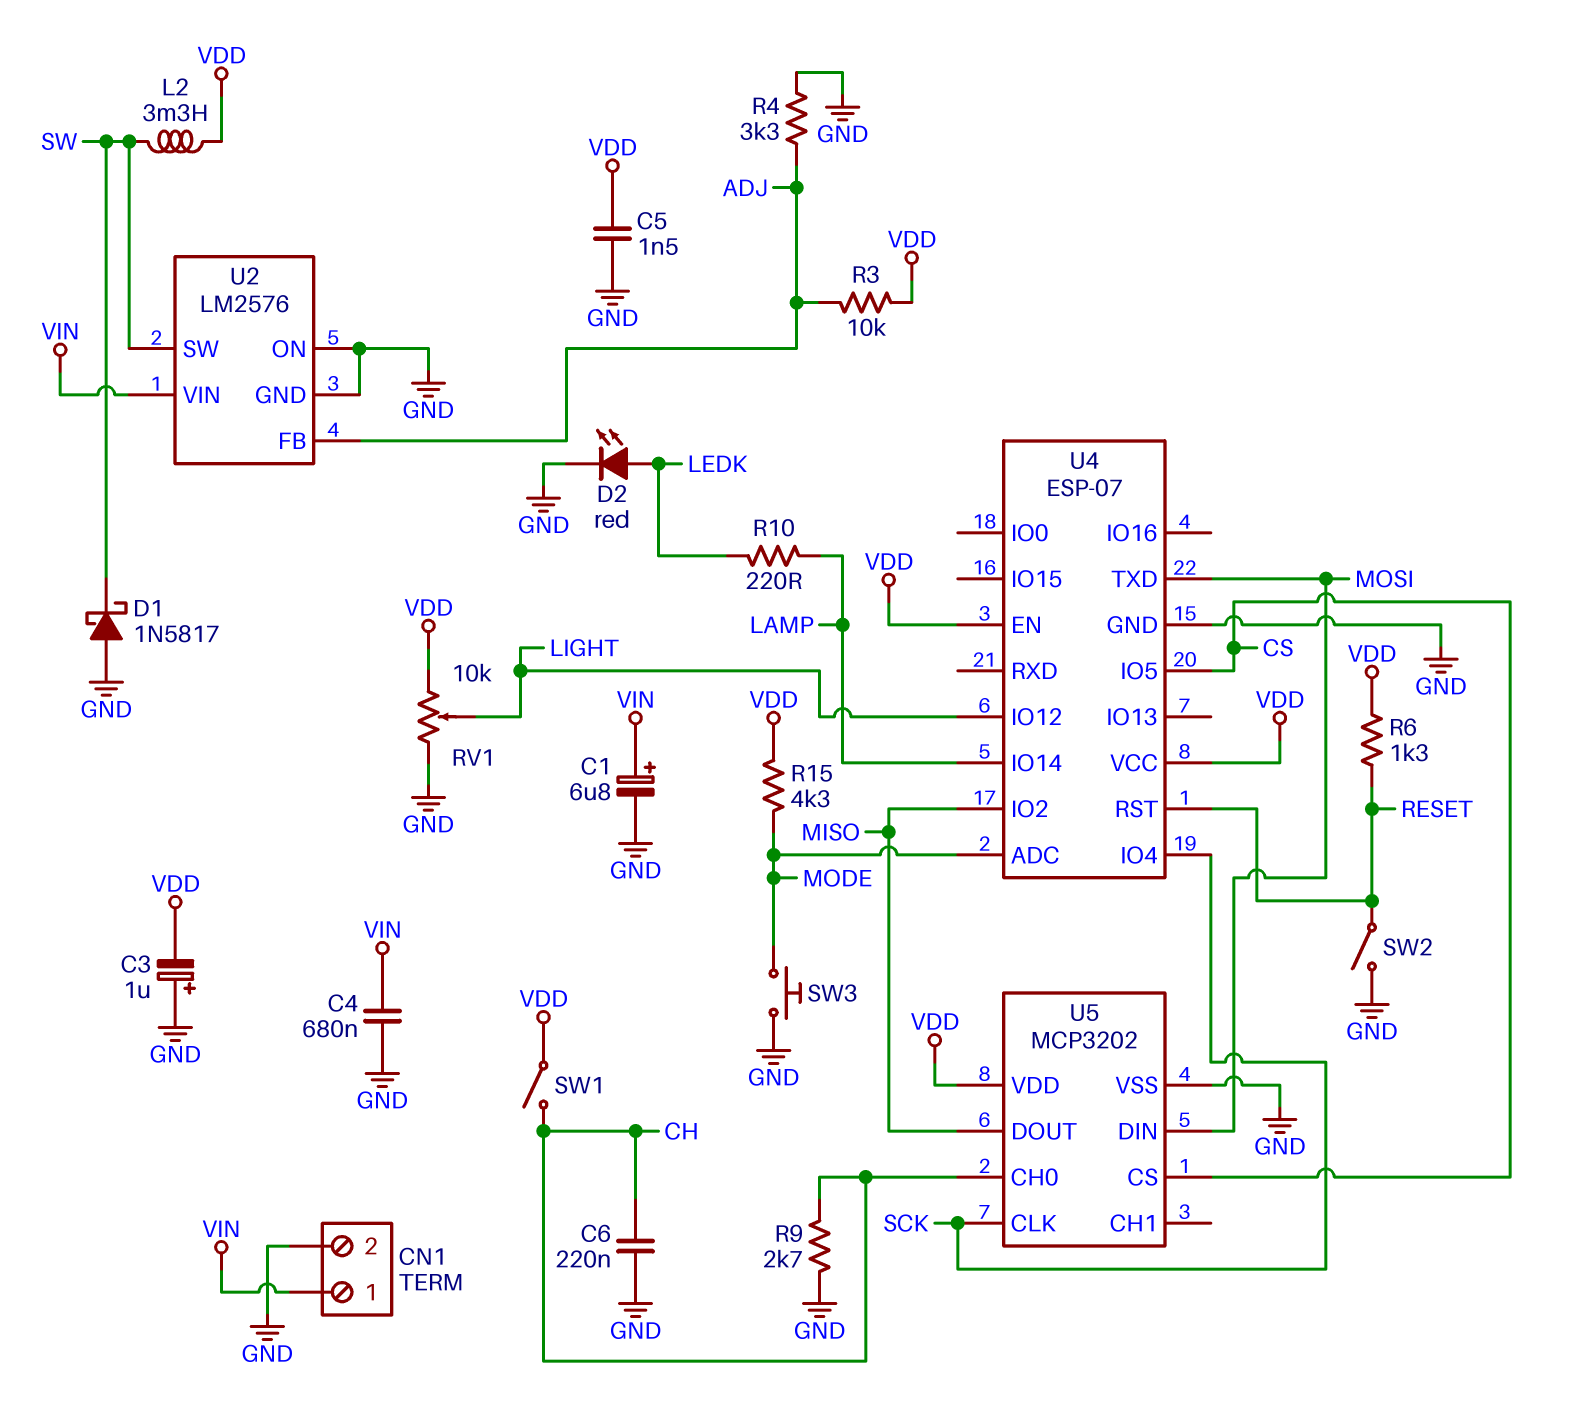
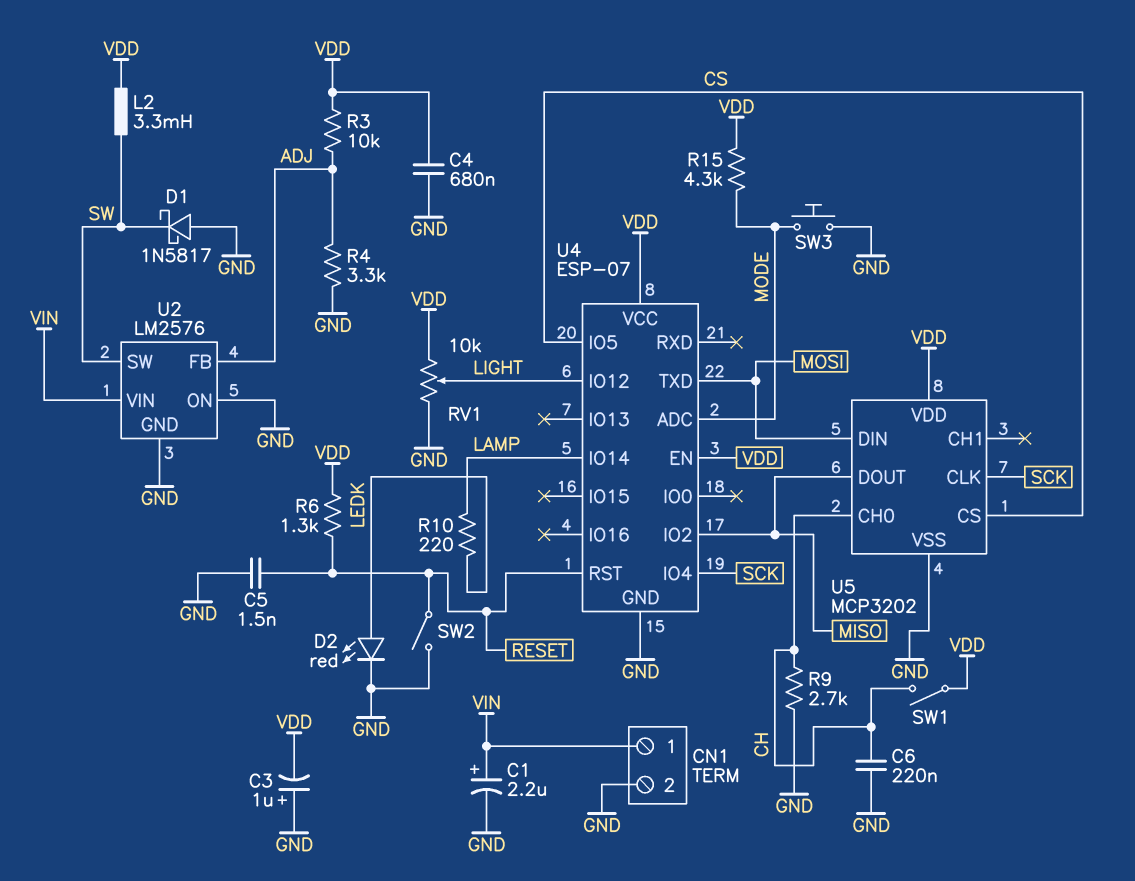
C1: 6.8uF (plus VIN, minus GND) -> 2.2uF (plus VIN, minus GND)
C4: 680nF (GND, VIN) -> 680nF (GND, VDD)
C5: 1.5nF (GND, VDD) -> 1.5nF (GND, RESET)

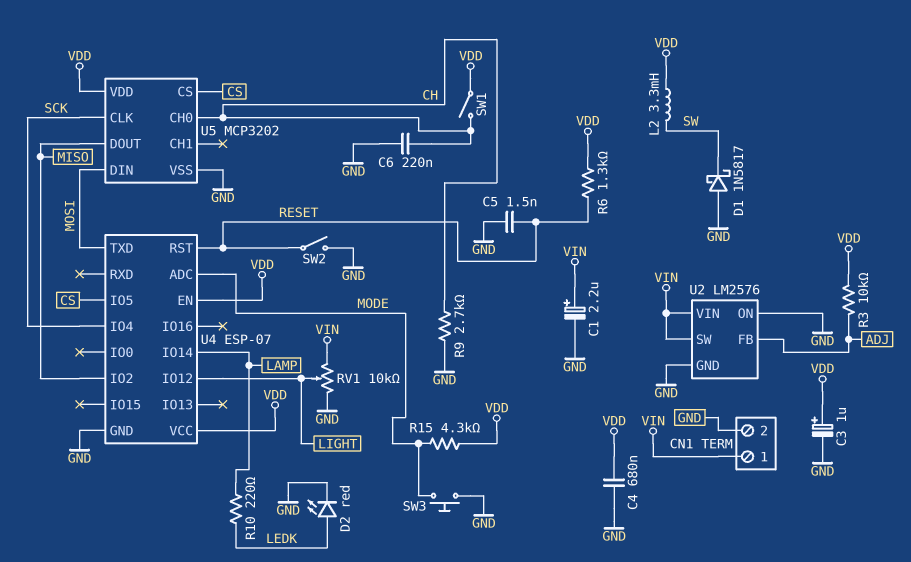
C3: 1uF (plus GND, minus VDD) -> 1uF (plus VDD, minus GND)
R4: 3.3k (ADJ, GND) -> none
RV1: 10k (GND, VDD, wiper LIGHT) -> 10k (GND, VIN, wiper LIGHT)
U2 pin SW: SW -> VIN

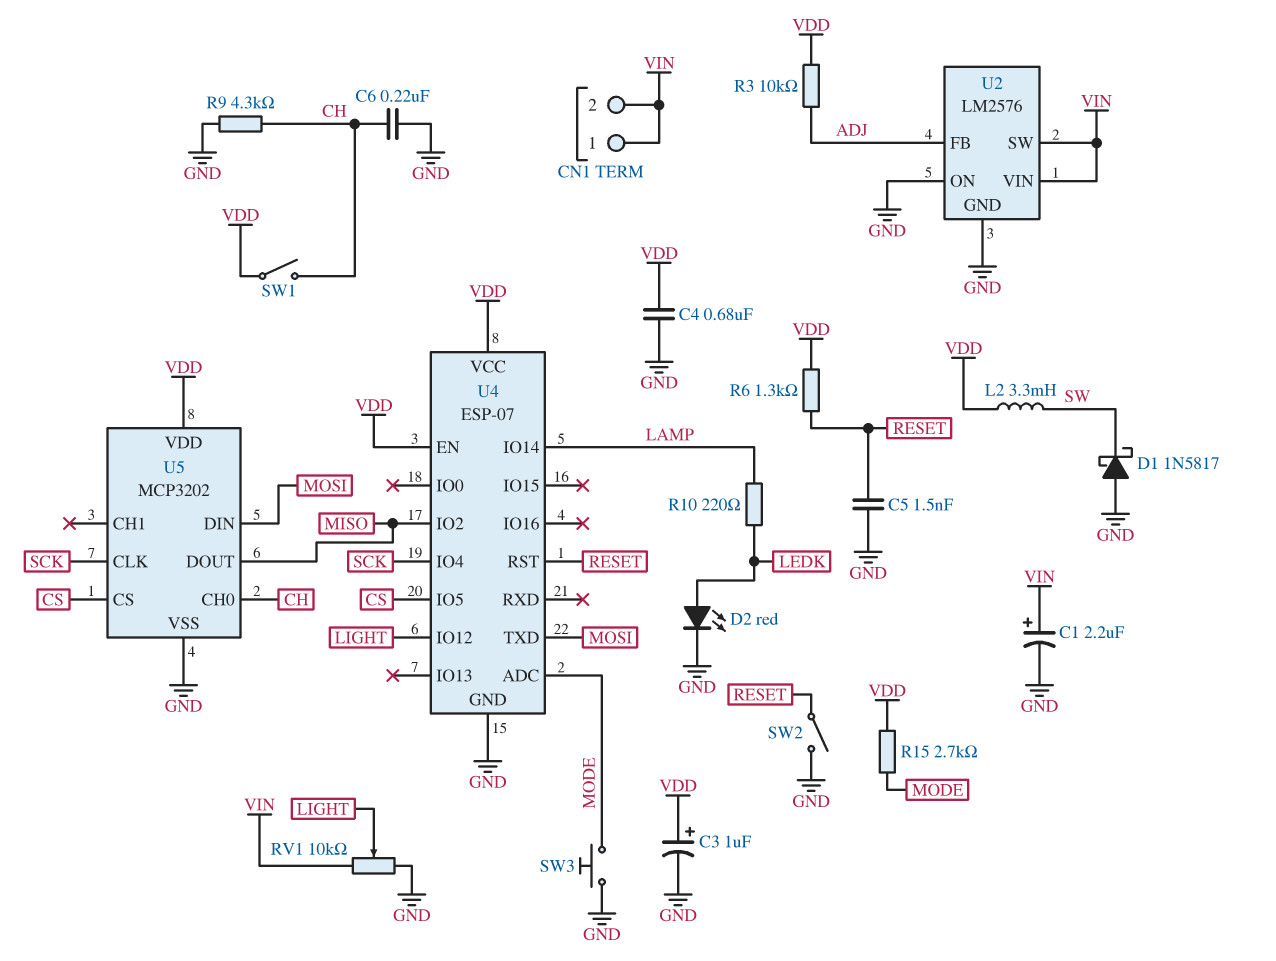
CN1 pin 2: GND -> VIN
R9: 2.7k (CH, GND) -> 4.3k (CH, GND)
R15: 4.3k (MODE, VDD) -> 2.7k (MODE, VDD)

